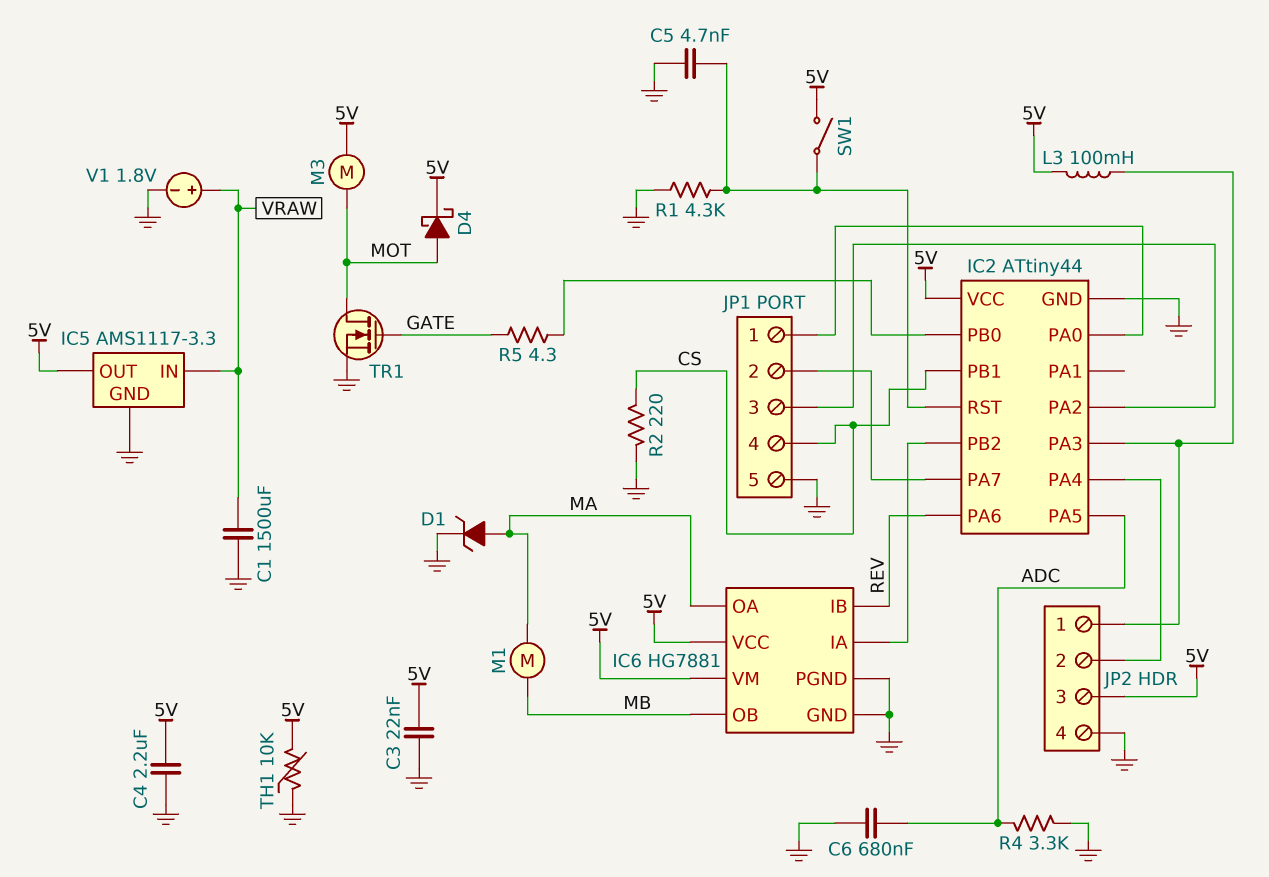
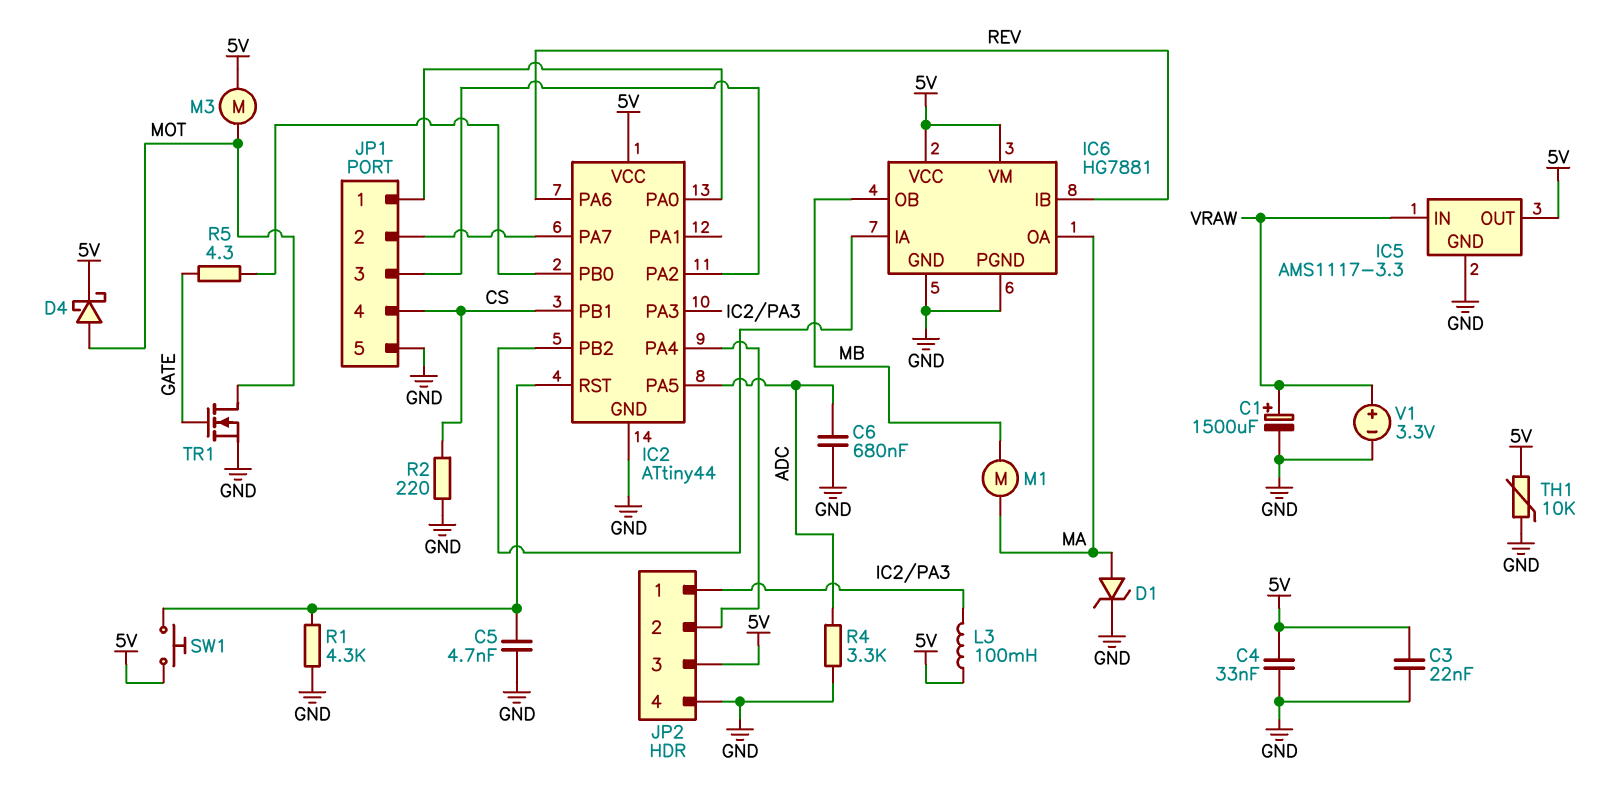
C1: 1500uF (GND, VRAW) -> 1500uF (plus VRAW, minus GND)
C4: 2.2uF (5V, GND) -> 33nF (5V, GND)
SW1: switch (5V, IC2/RST) -> button (5V, IC2/RST)
V1: 1.8V (plus VRAW, minus GND) -> 3.3V (plus VRAW, minus GND)

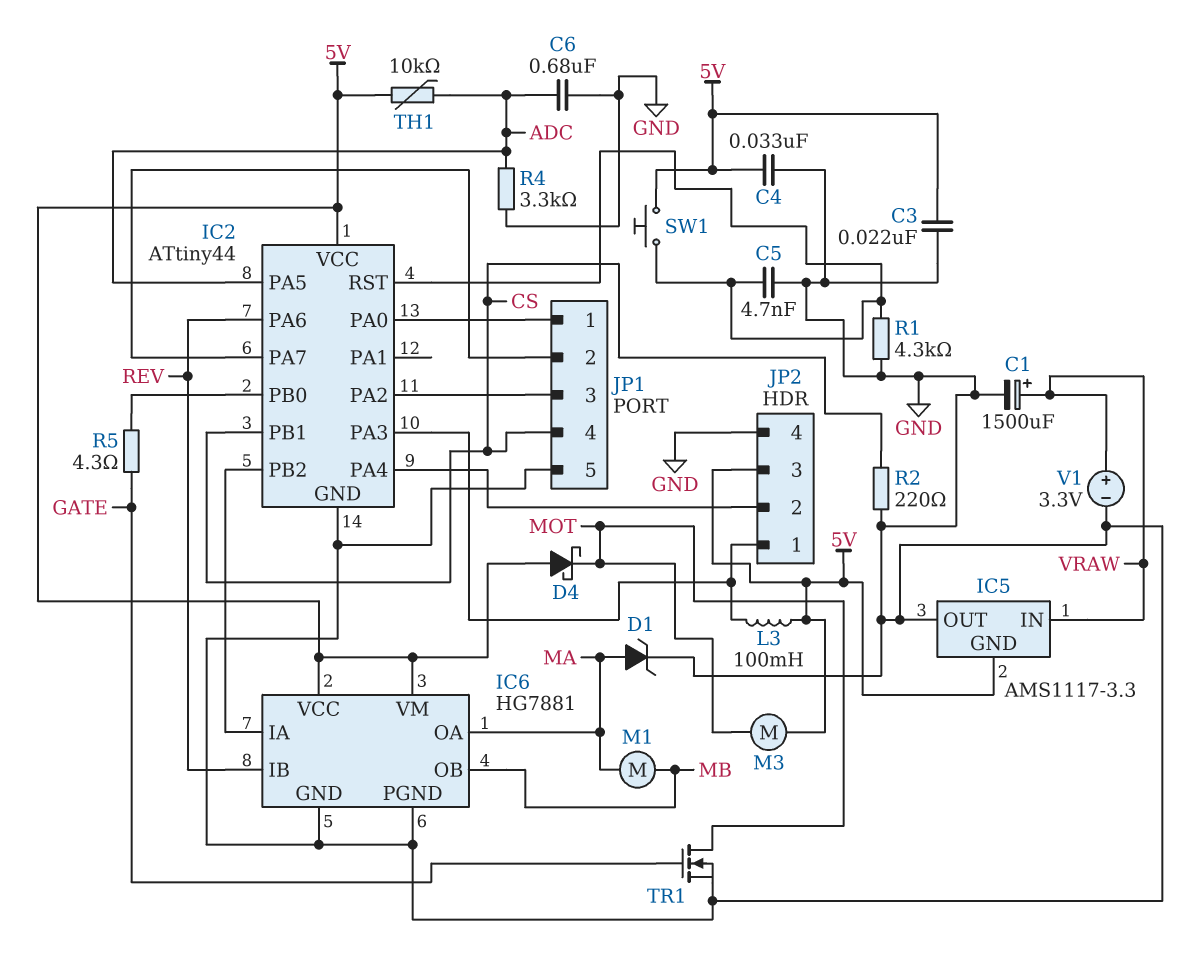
D4: schottky (A MOT, K 5V) -> schottky (A 5V, K MOT)
IC5 pin GND: GND -> 5V
IC5 pin OUT: 5V -> GND
TH1: 10k (5V, GND) -> 10k (5V, ADC)

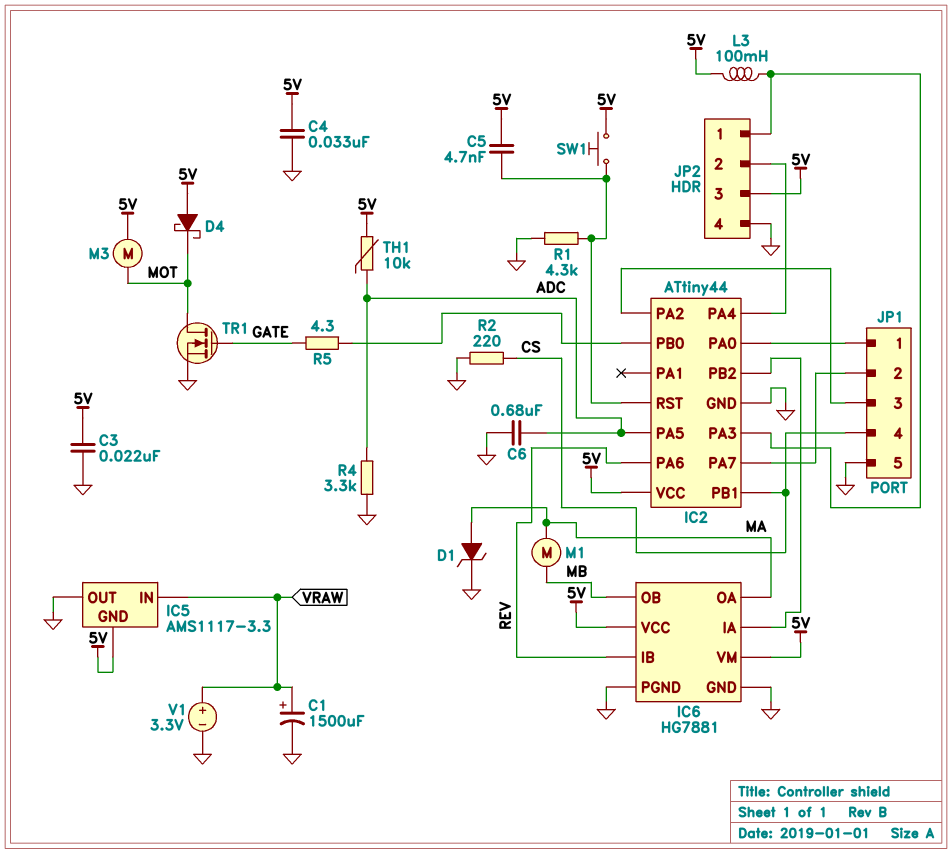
C5: 4.7nF (GND, IC2/RST) -> 4.7nF (5V, IC2/RST)

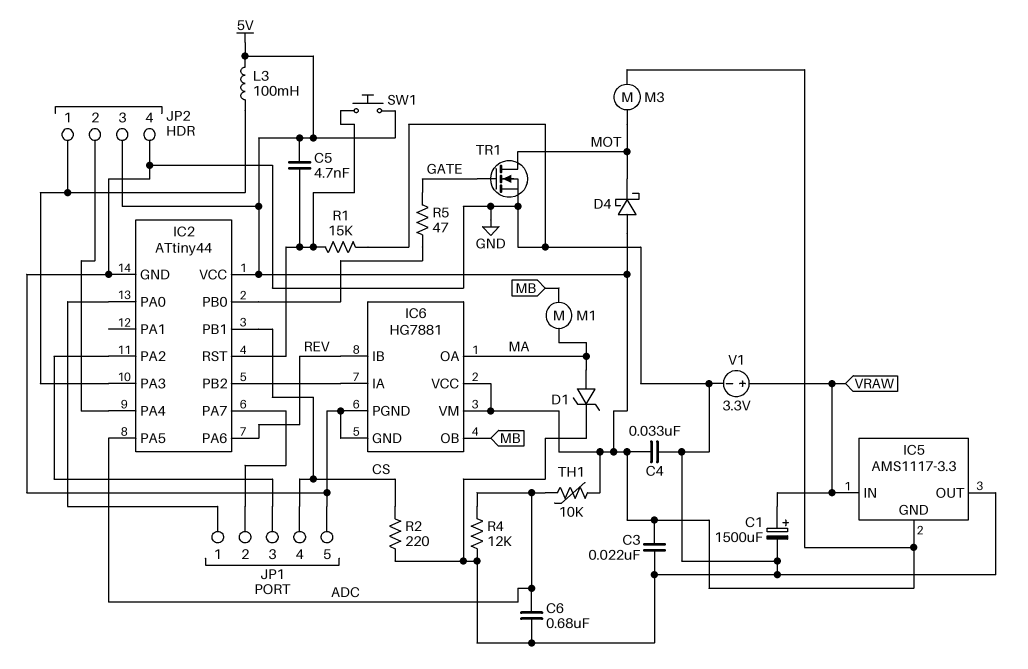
R1: 4.3k (GND, IC2/RST) -> 15k (GND, IC2/RST)
R4: 3.3k (ADC, GND) -> 12k (ADC, GND)
R5: 4.3 (GATE, IC2/PB0) -> 47 (GATE, IC2/PB0)

